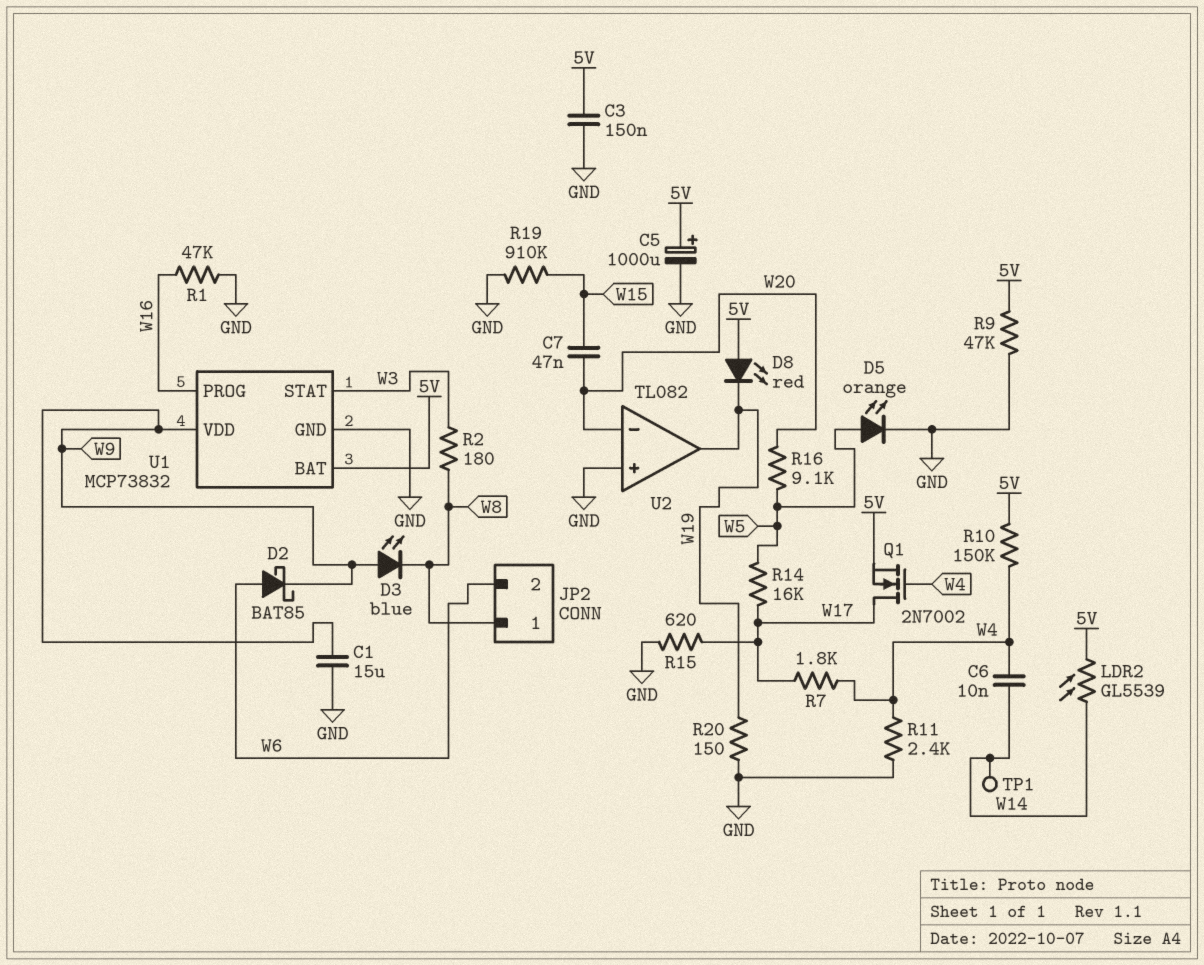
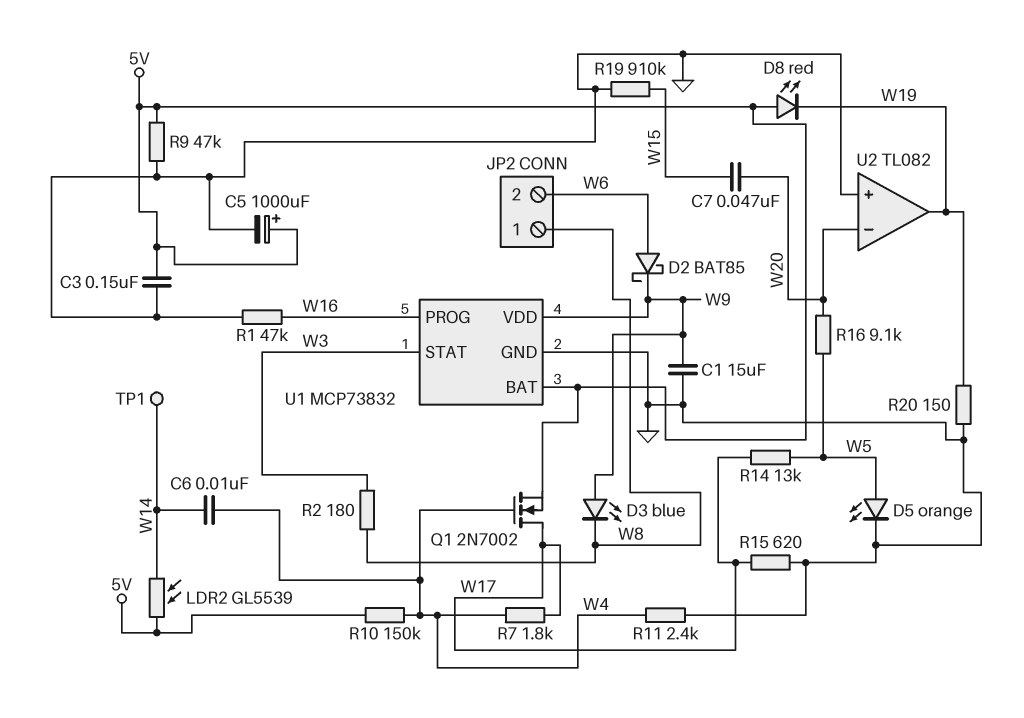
R14: 16k (W5, W17) -> 13k (W5, W17)

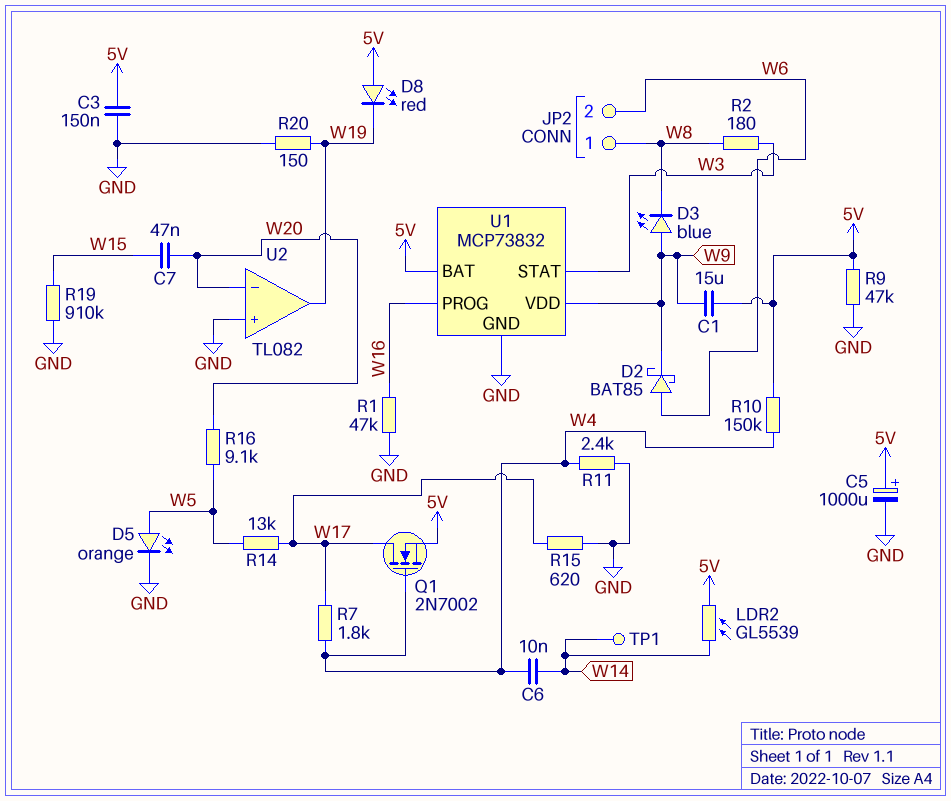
C1: 15uF (GND, W9) -> 15uF (5V, W9)

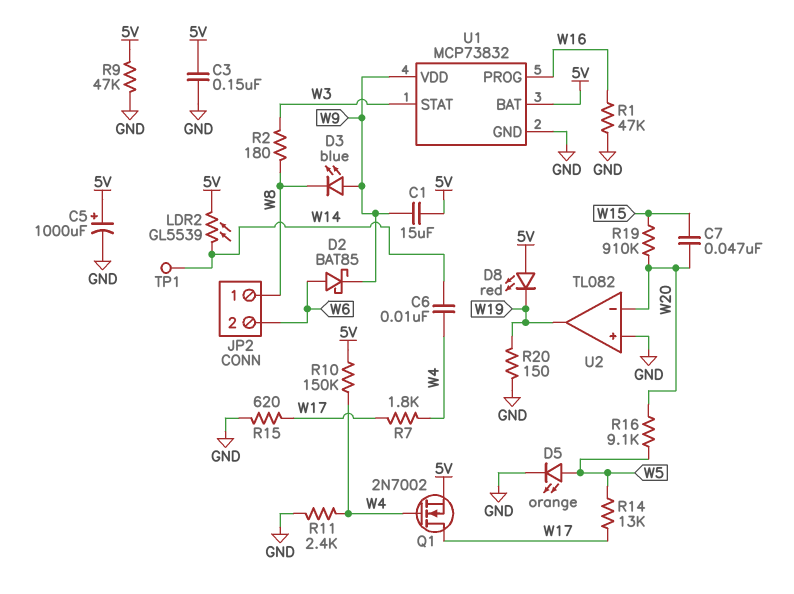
R19: 910k (GND, W15) -> 910k (W15, W20)

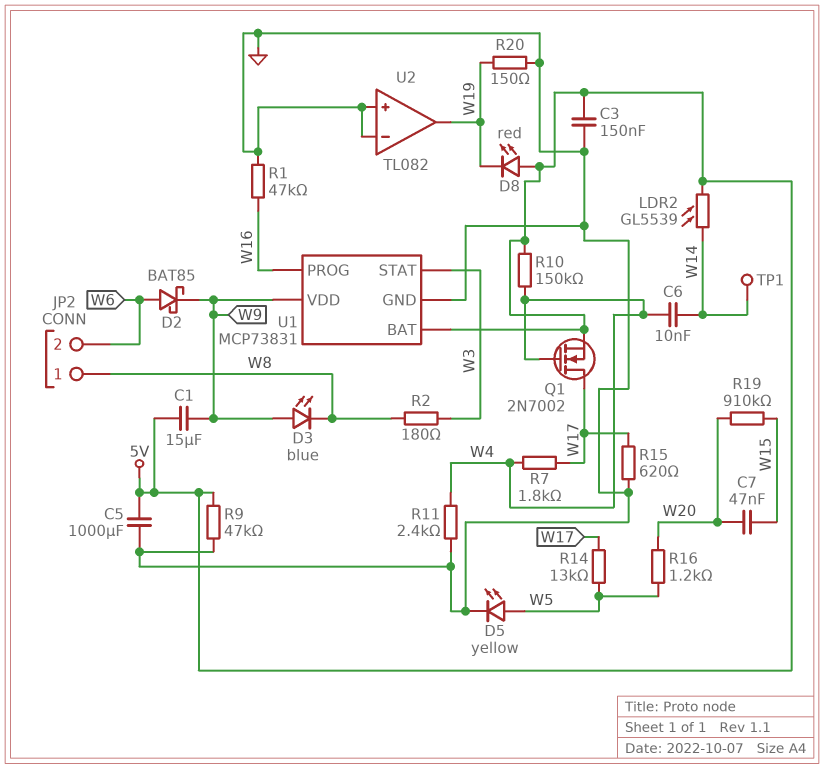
C5: 1000uF (plus 5V, minus GND) -> 1000uF (5V, GND)
D5: LED orange (A W5, K GND) -> LED yellow (A W5, K GND)
R16: 9.1k (W5, W20) -> 1.2k (W5, W20)
U1: MCP73832 -> MCP73831
U2 pin in-: W20 -> GND

